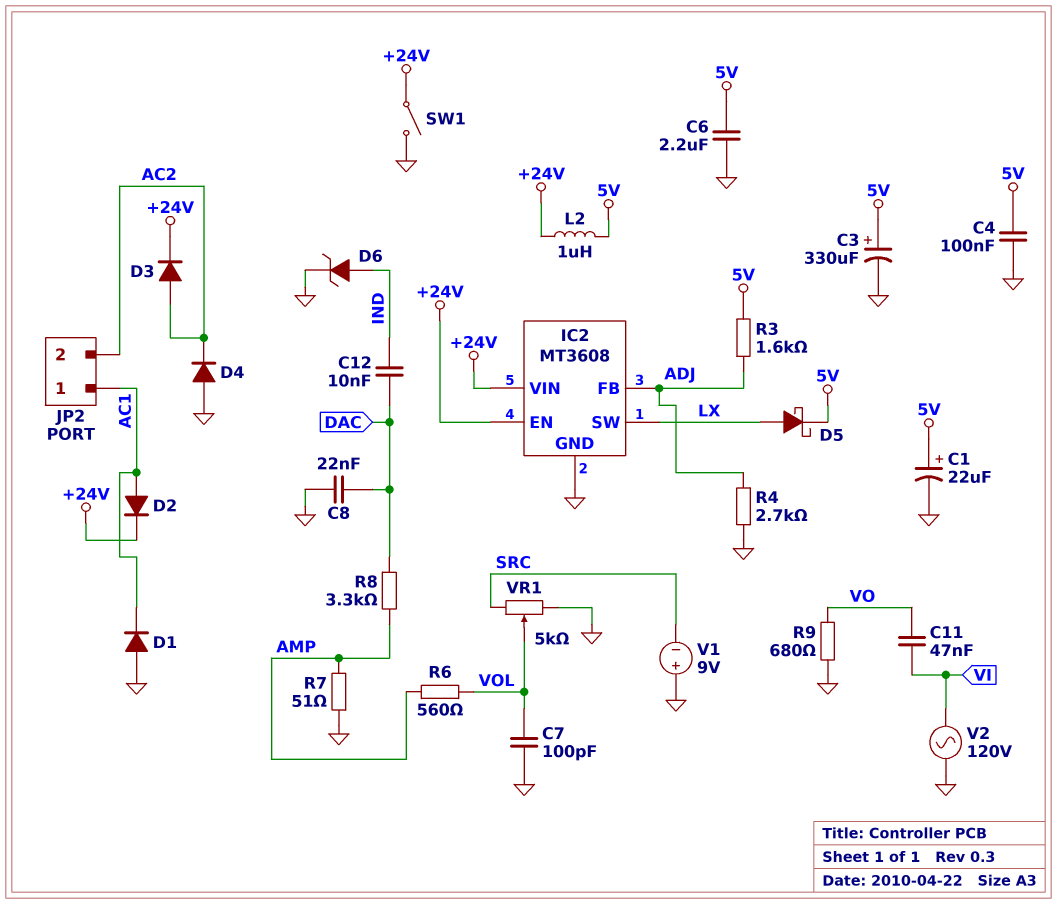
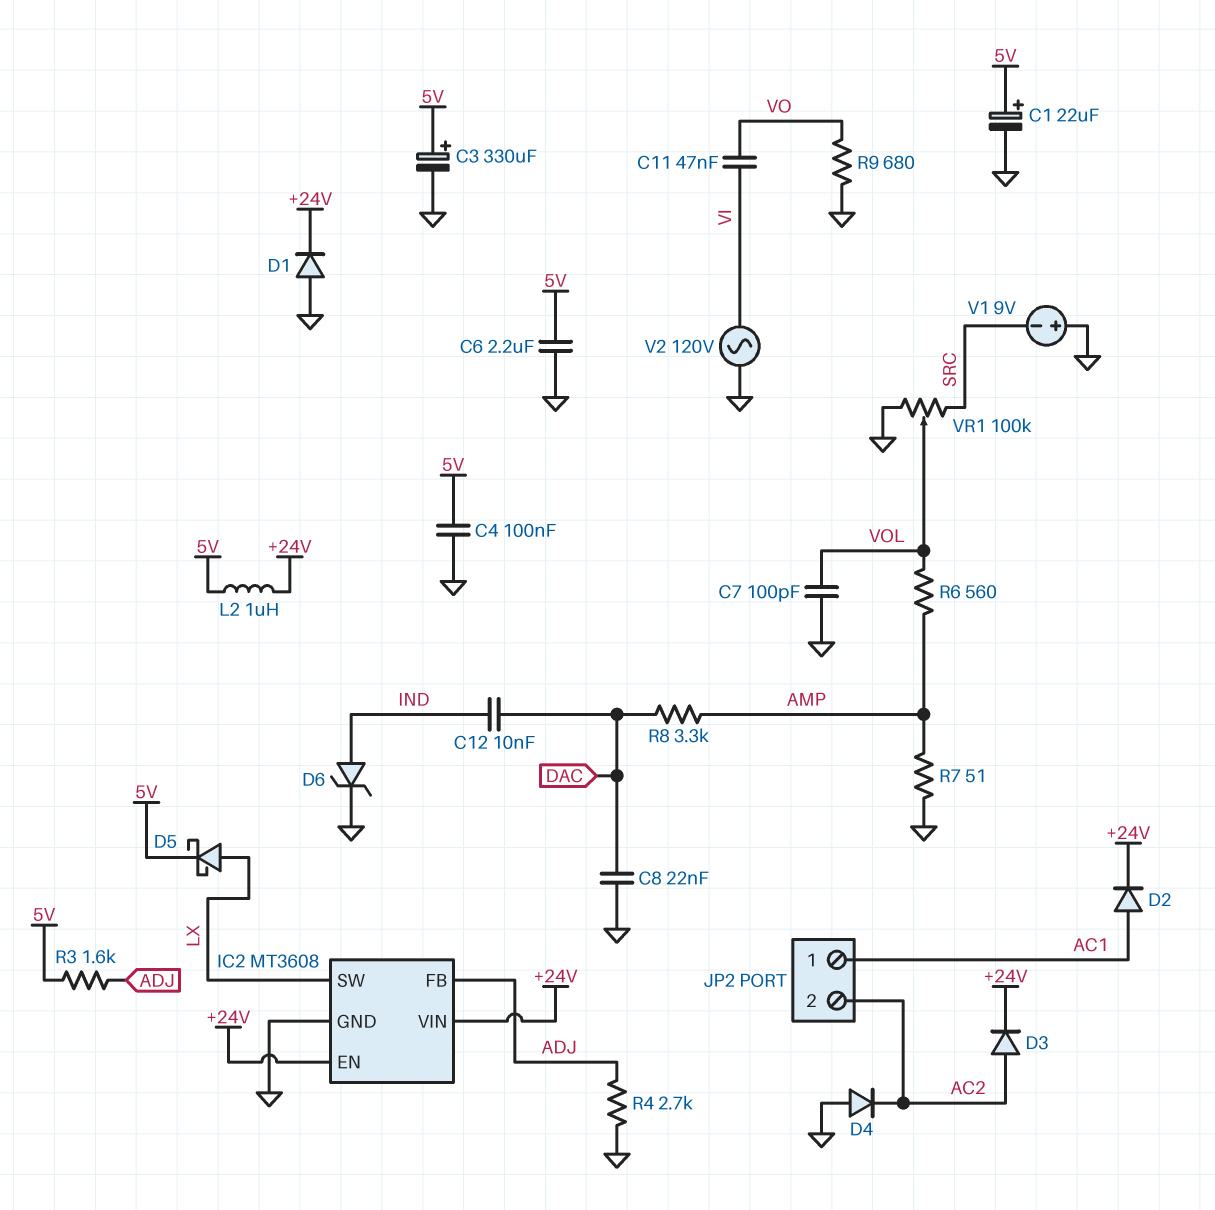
D1: diode (A GND, K AC1) -> diode (A GND, K +24V)
SW1: switch (+24V, GND) -> none
VR1: 5k (GND, SRC, wiper VOL) -> 100k (GND, SRC, wiper VOL)

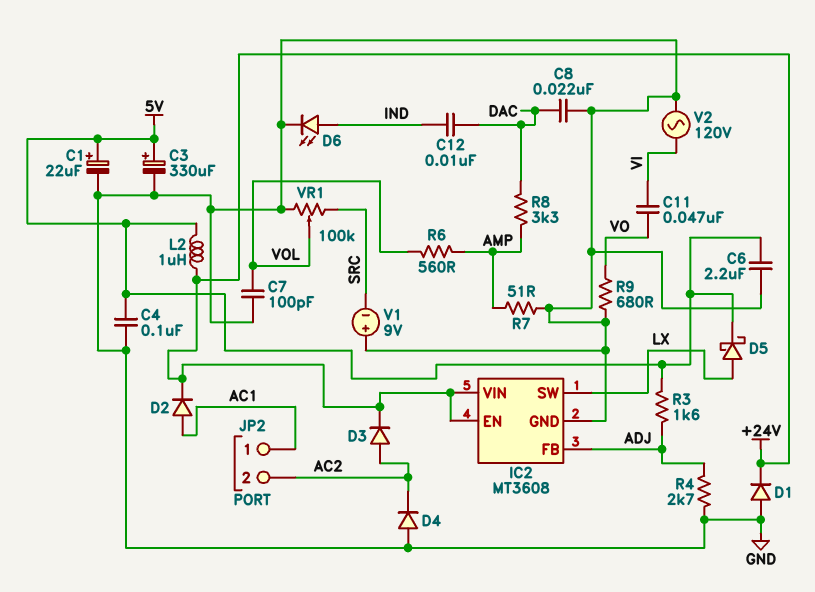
D6: zener (A IND, K GND) -> LED (A IND, K GND)

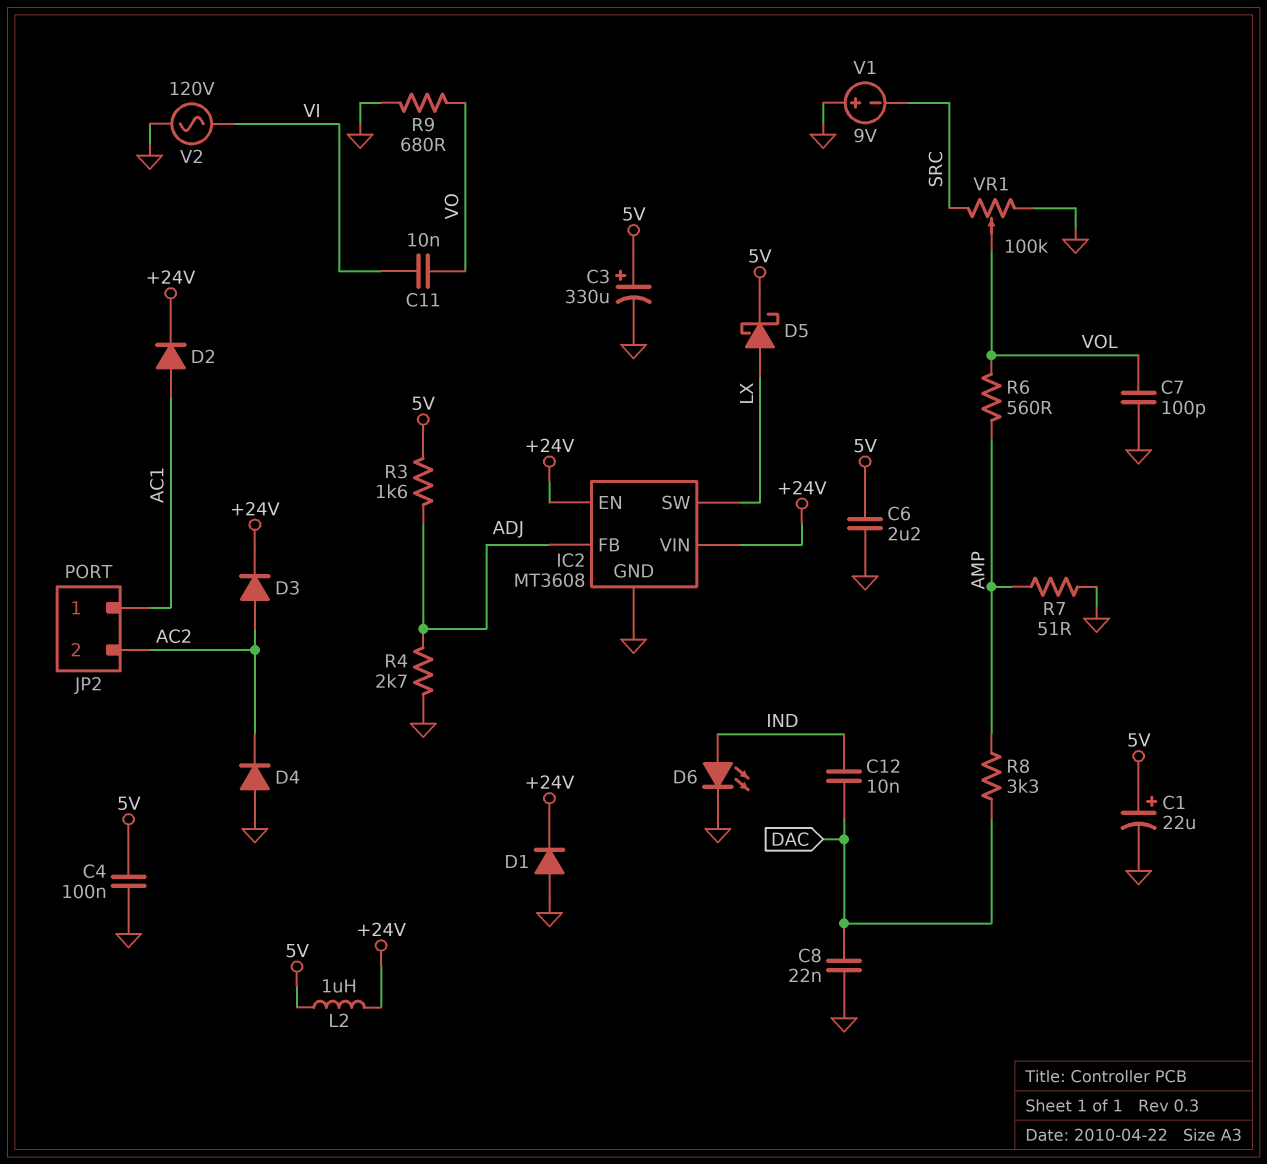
C11: 47nF (VI, VO) -> 10nF (VI, VO)

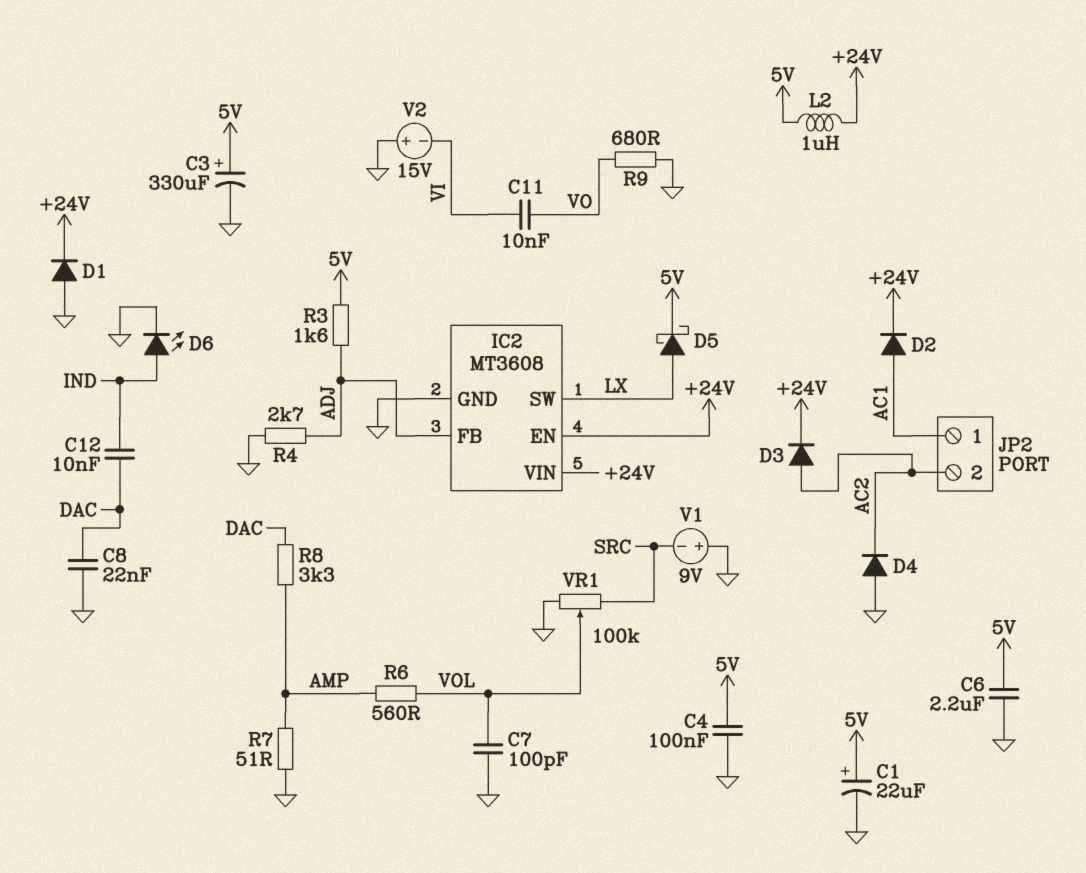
V2: AC 120V (GND, VI) -> 15V (plus GND, minus VI)

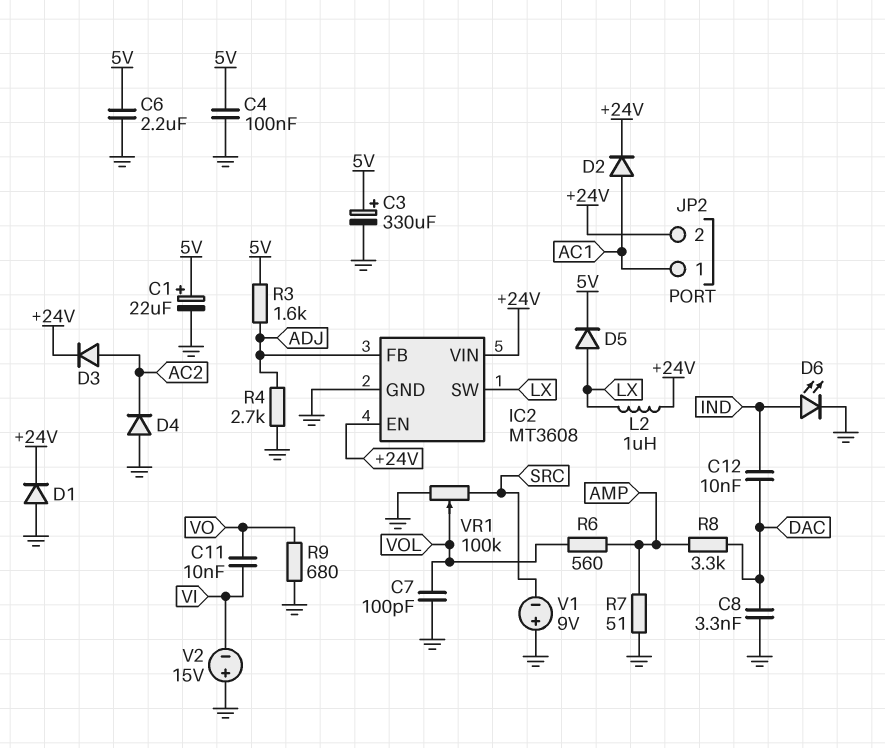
C8: 22nF (DAC, GND) -> 3.3nF (DAC, GND)
D5: schottky (A LX, K 5V) -> diode (A LX, K 5V)
JP2 pin 2: AC2 -> +24V
L2: 1uH (+24V, 5V) -> 1uH (+24V, LX)

